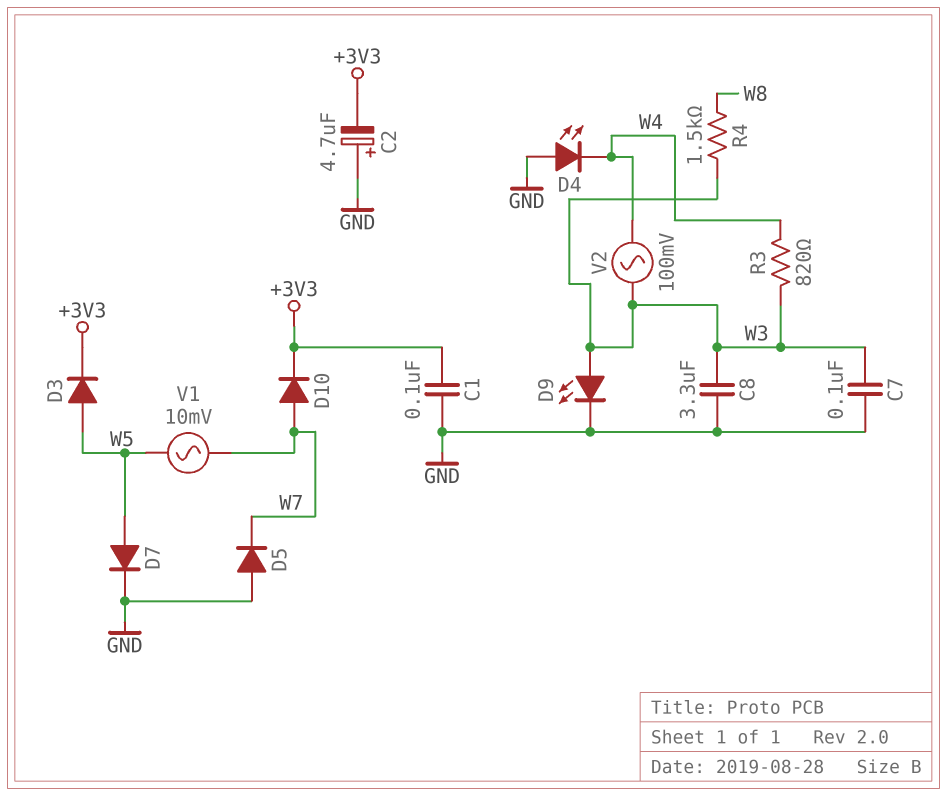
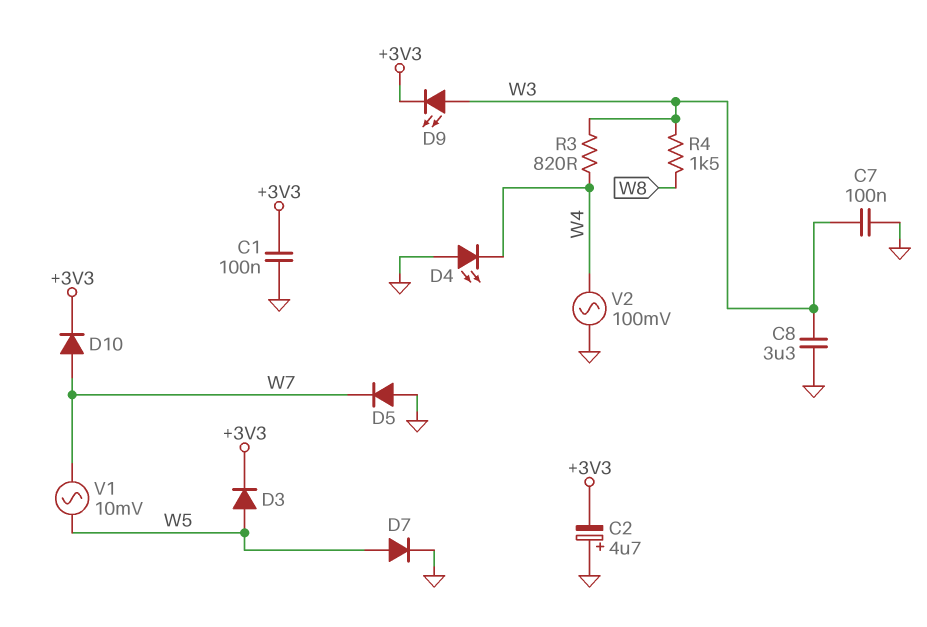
D9: LED (A W3, K GND) -> LED (A W3, K +3V3)
V2: AC 100mV (W3, W4) -> AC 100mV (GND, W4)

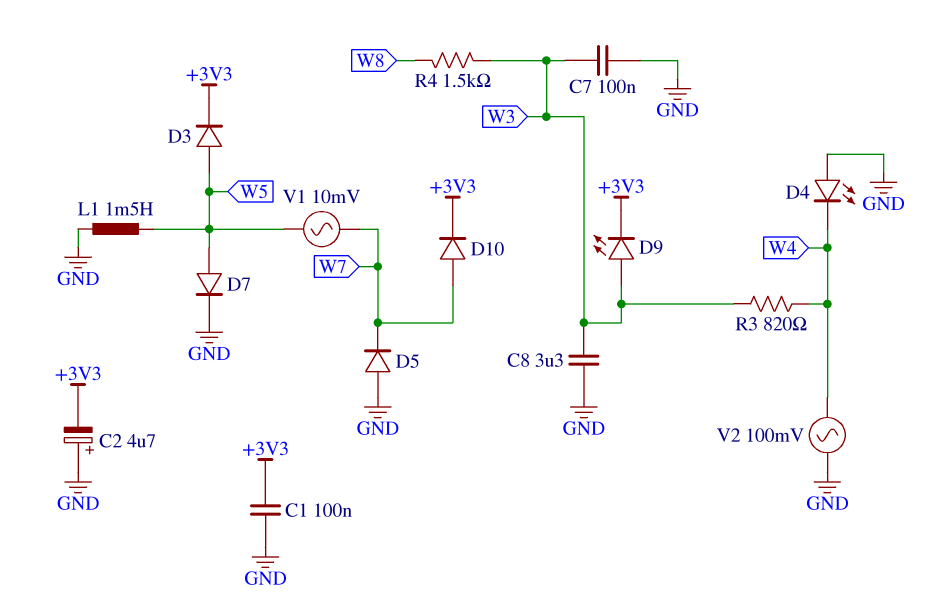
L1: none -> 1.5mH (GND, W5)

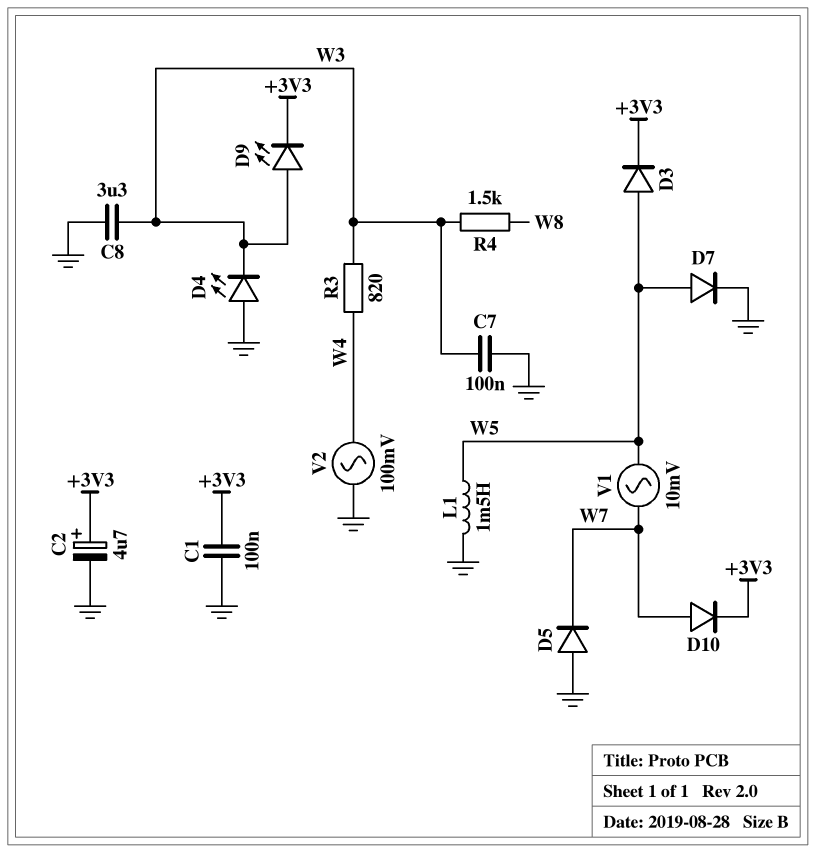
C2: 4.7uF (plus GND, minus +3V3) -> 4.7uF (plus +3V3, minus GND)
D4: LED (A GND, K W4) -> LED (A GND, K W3)

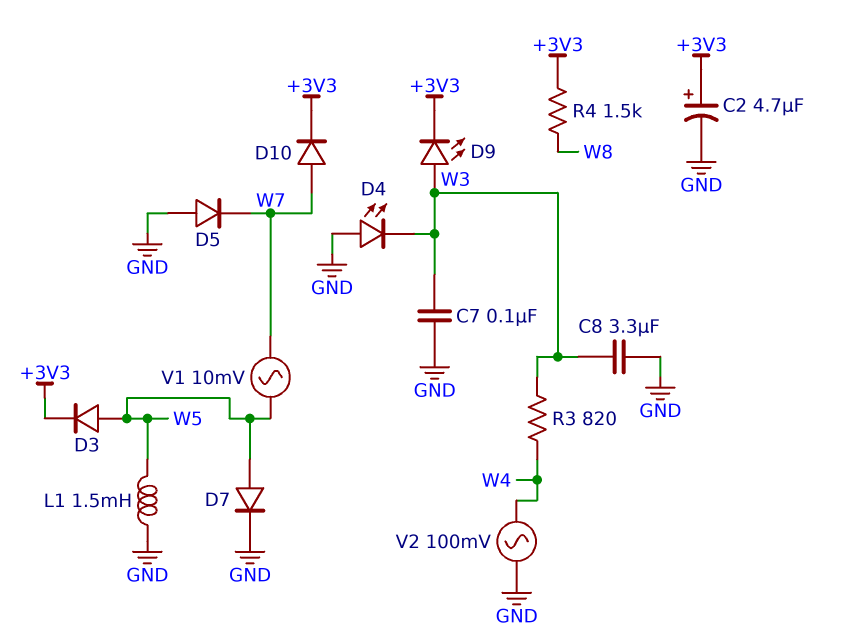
C1: 100nF (+3V3, GND) -> none
R4: 1.5k (W3, W8) -> 1.5k (+3V3, W8)

